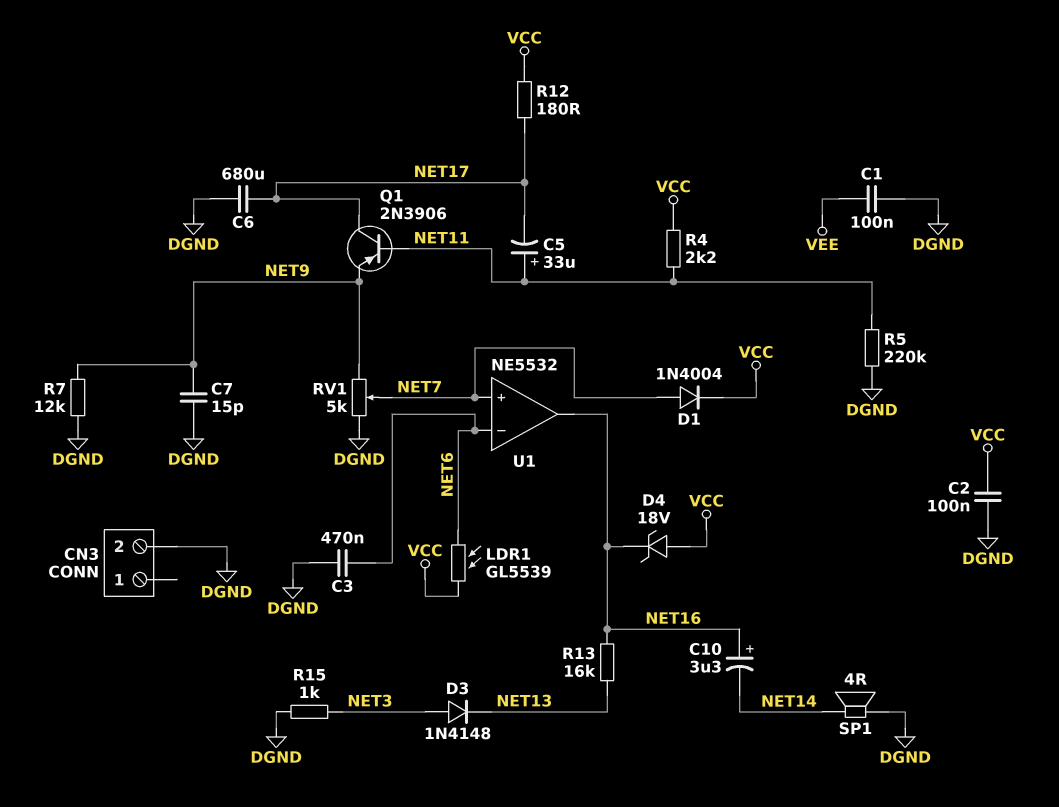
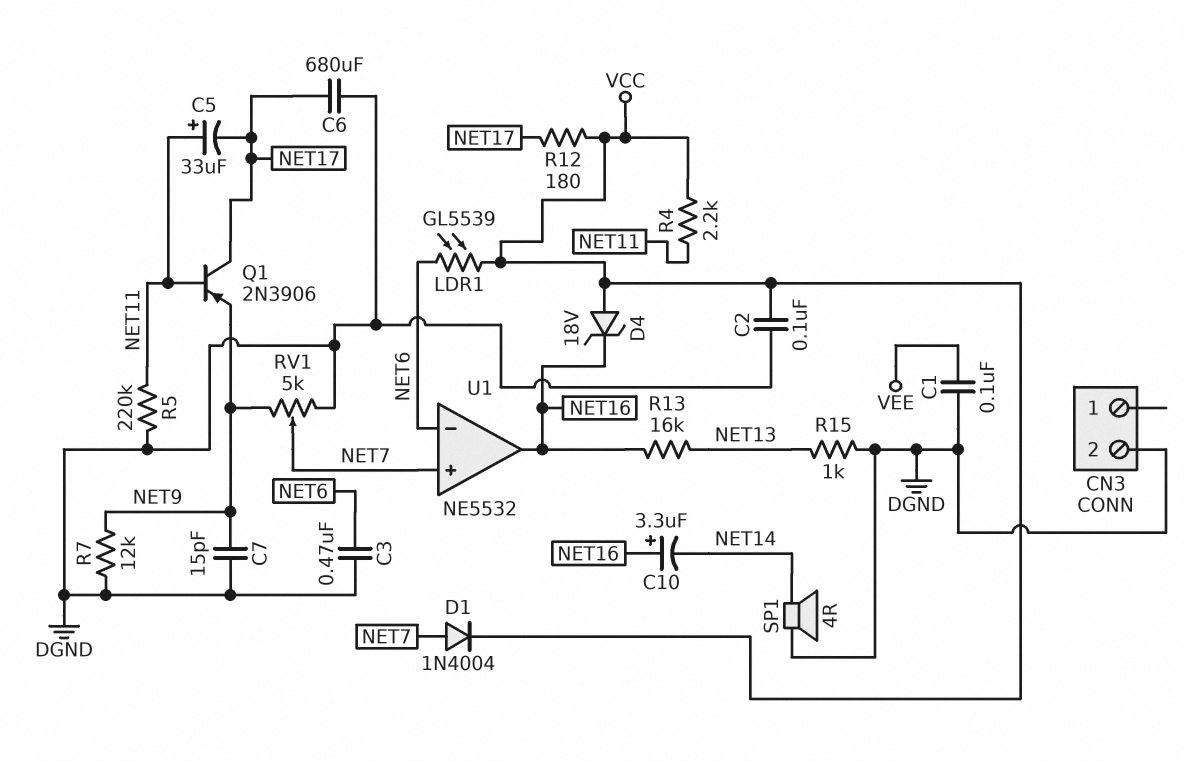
D3: diode 1N4148 (A NET3, K NET13) -> none
R15: 1k (DGND, NET3) -> 1k (DGND, NET13)

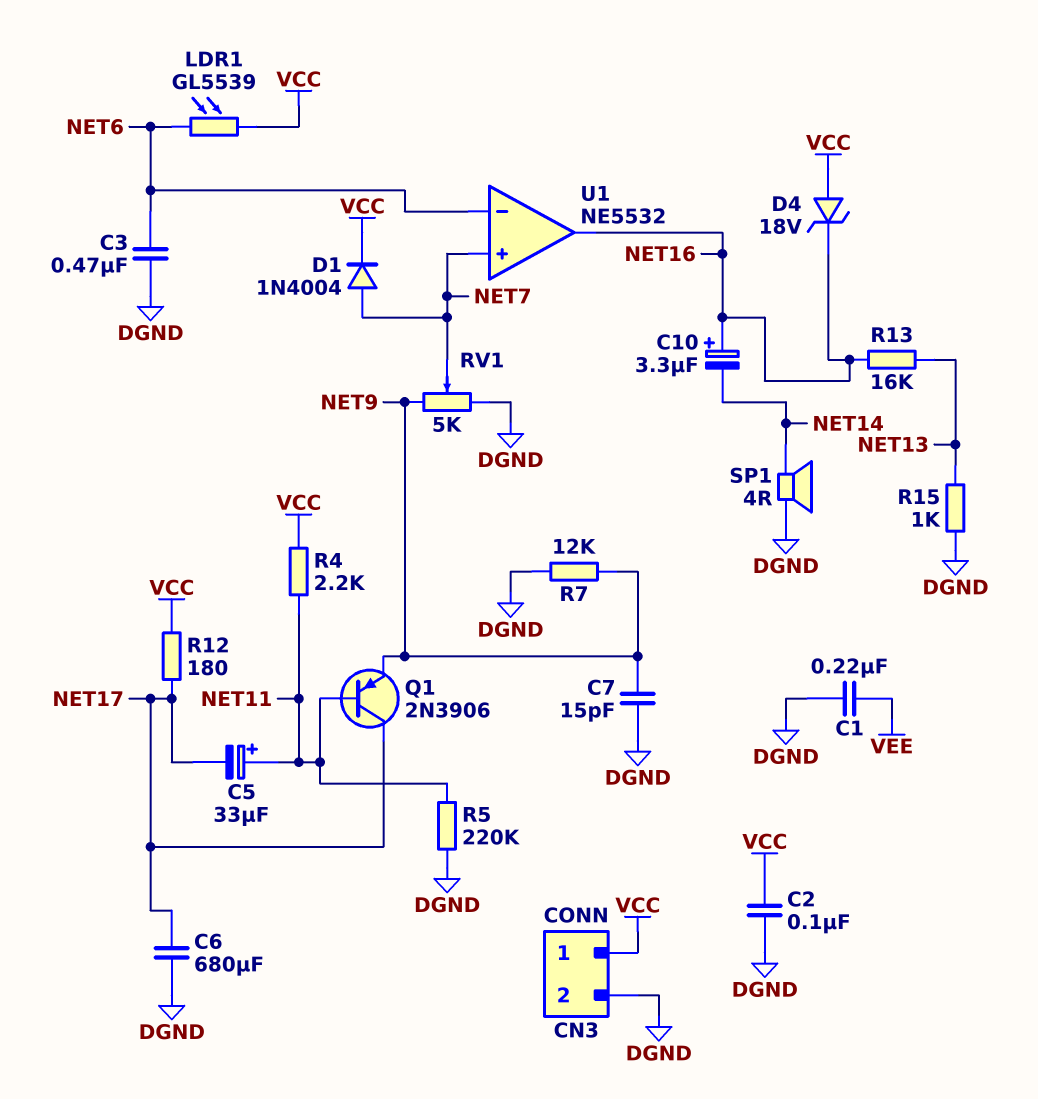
C1: 100nF (DGND, VEE) -> 220nF (DGND, VEE)
CN3 pin 1: none -> VCC

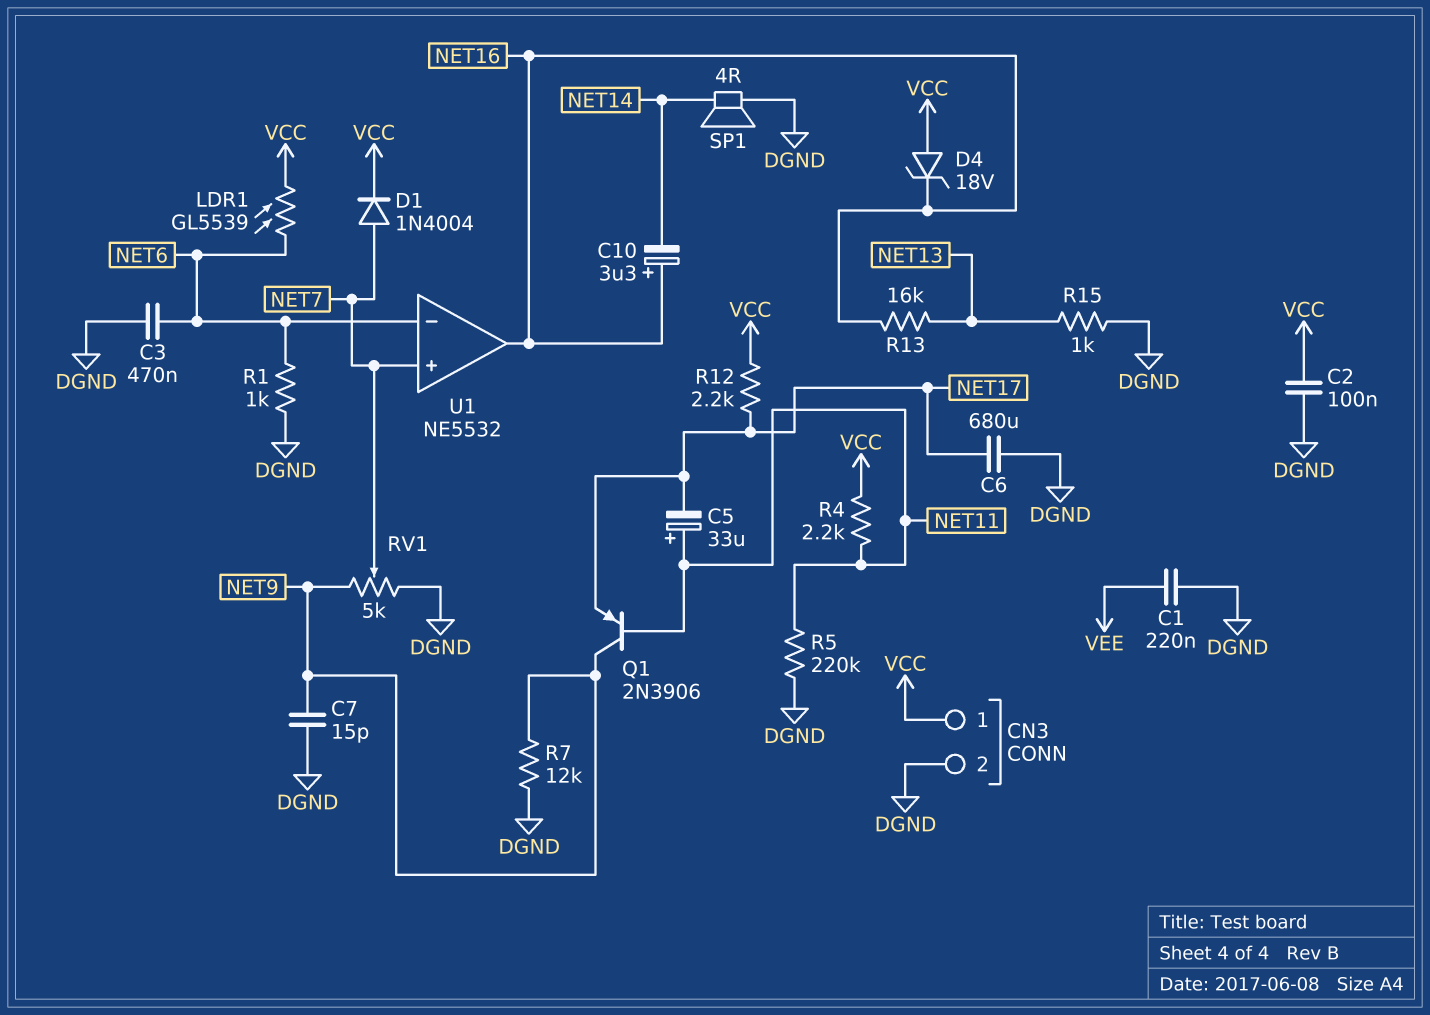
Q1: PNP 2N3906 (B NET11, C NET17, E NET9) -> PNP 2N3906 (B NET11, C NET9, E NET17)
R1: none -> 1k (DGND, NET6)
R12: 180 (NET17, VCC) -> 2.2k (NET17, VCC)

